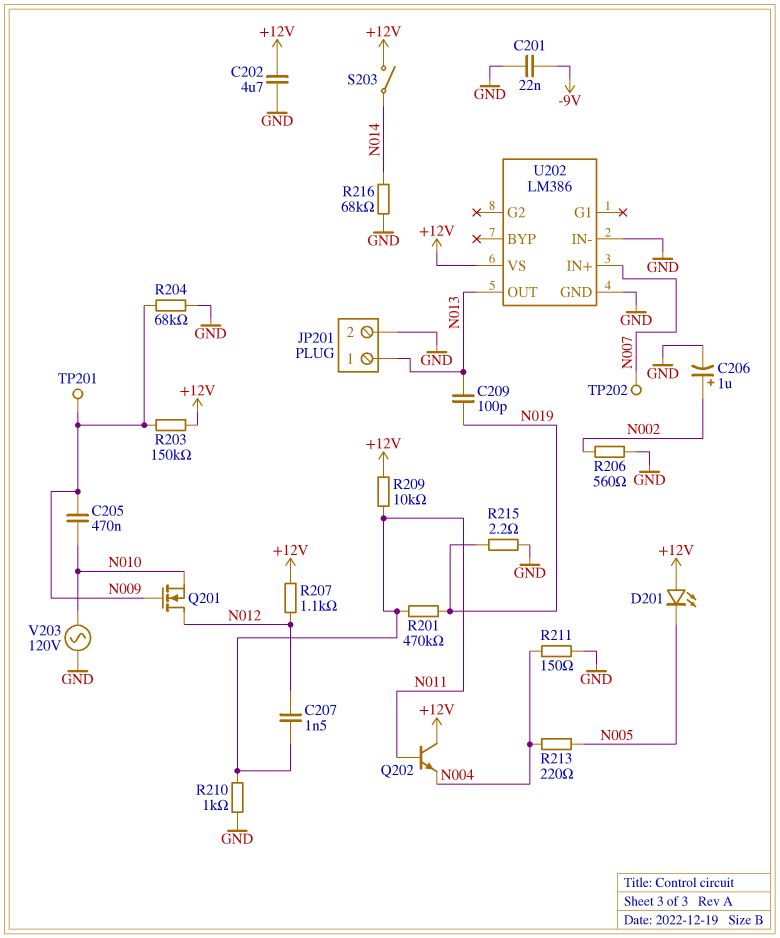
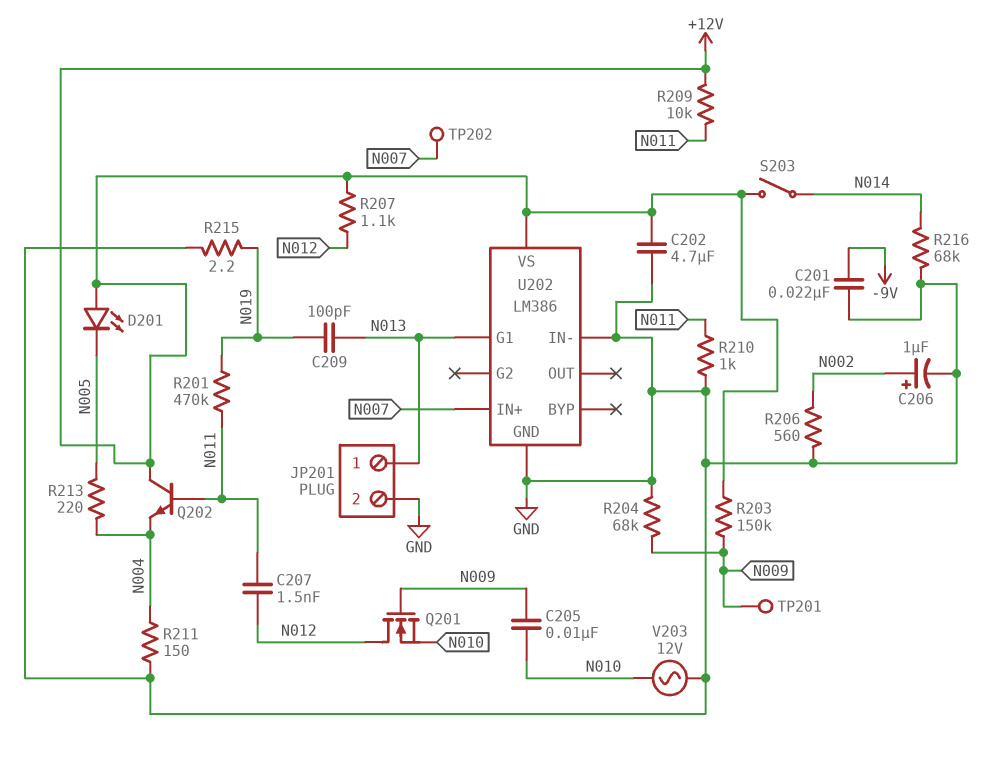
C205: 470nF (N009, N010) -> 10nF (N009, N010)
U202 pin G1: none -> N013
U202 pin OUT: N013 -> none
V203: AC 120V (GND, N010) -> AC 12V (GND, N010)

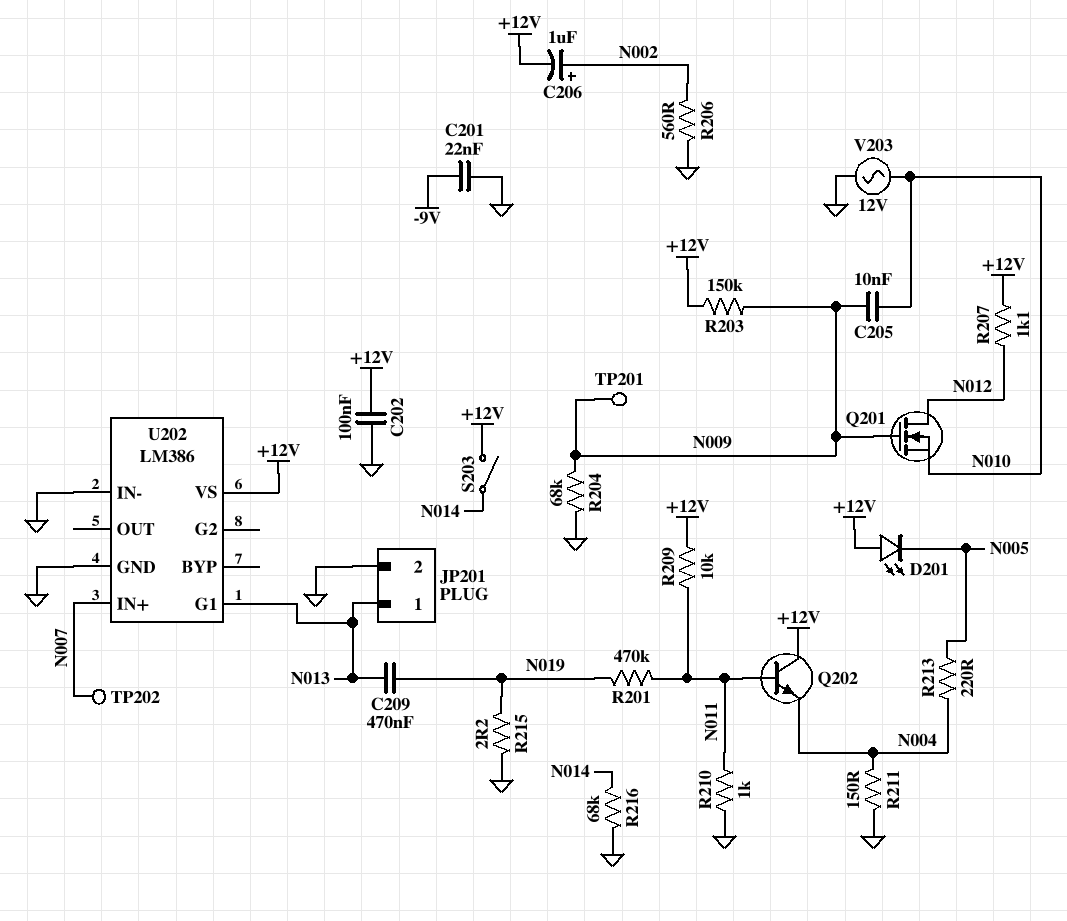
C202: 4.7uF (+12V, GND) -> 100nF (+12V, GND)
C206: 1uF (plus N002, minus GND) -> 1uF (plus N002, minus +12V)
C207: 1.5nF (N011, N012) -> none
C209: 100pF (N013, N019) -> 470nF (N013, N019)

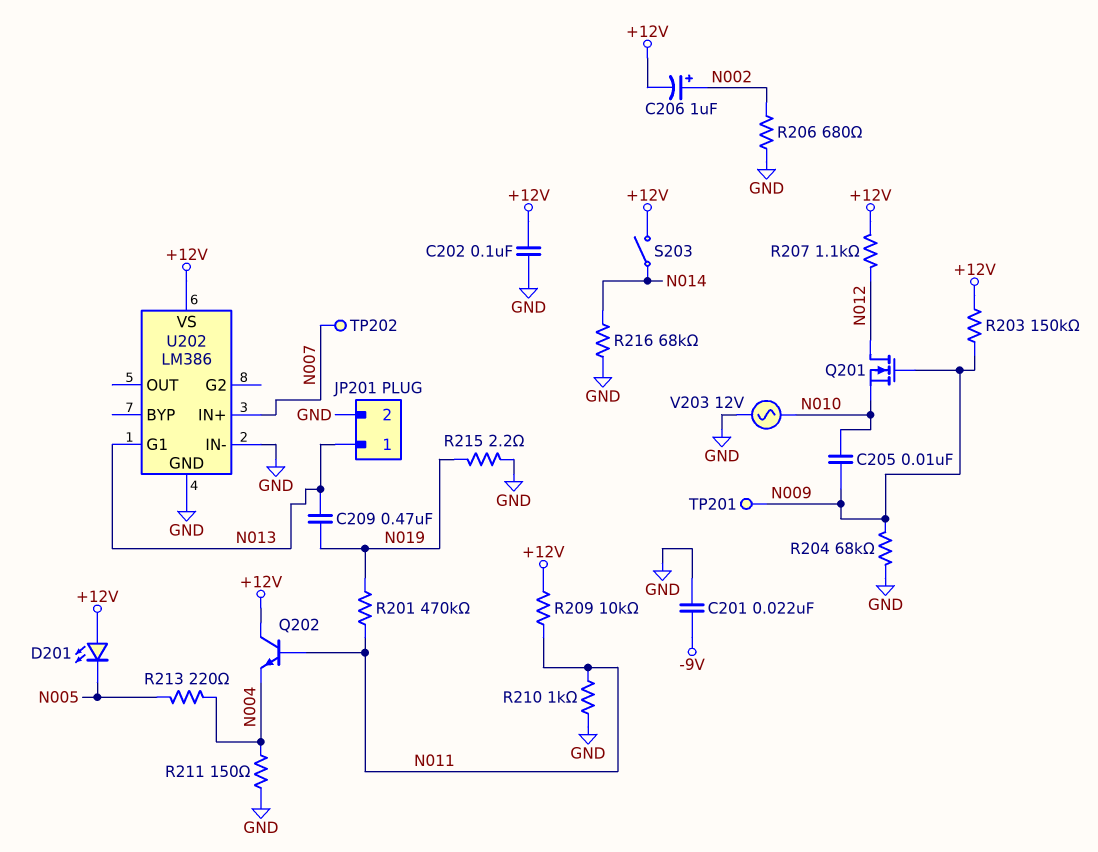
R206: 560 (GND, N002) -> 680 (GND, N002)

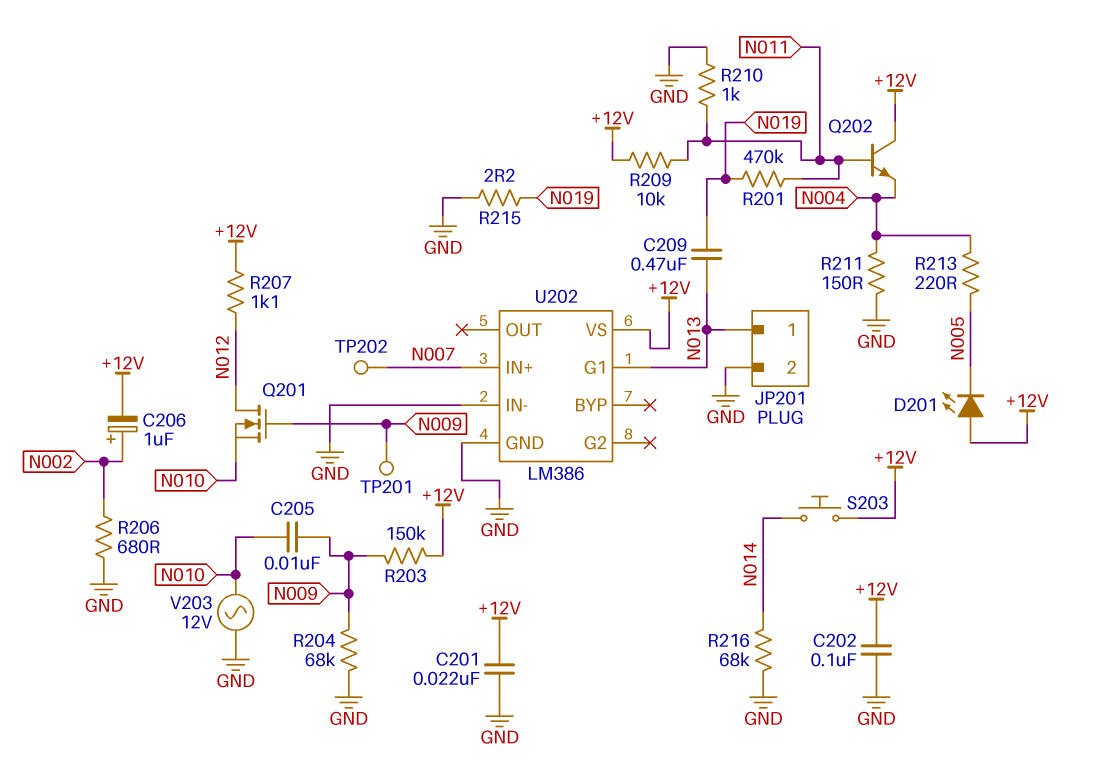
C201: 22nF (-9V, GND) -> 22nF (+12V, GND)
S203: switch (+12V, N014) -> button (+12V, N014)

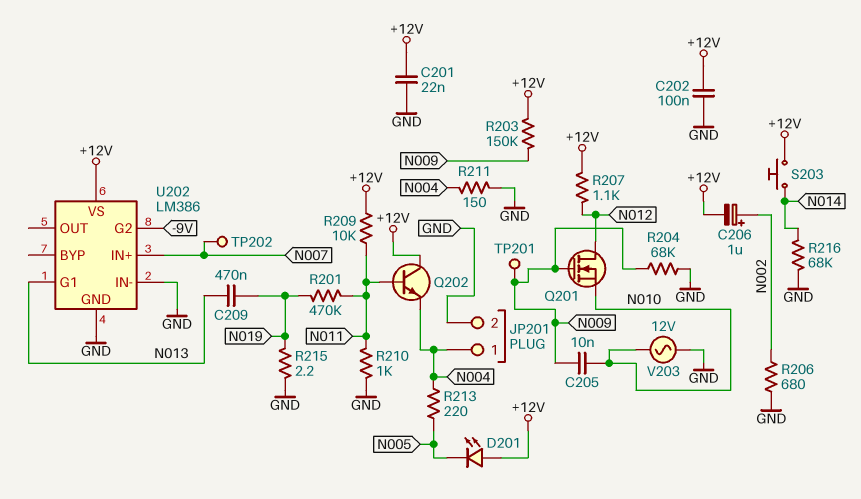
JP201 pin 1: N013 -> N004
U202 pin G2: none -> -9V

